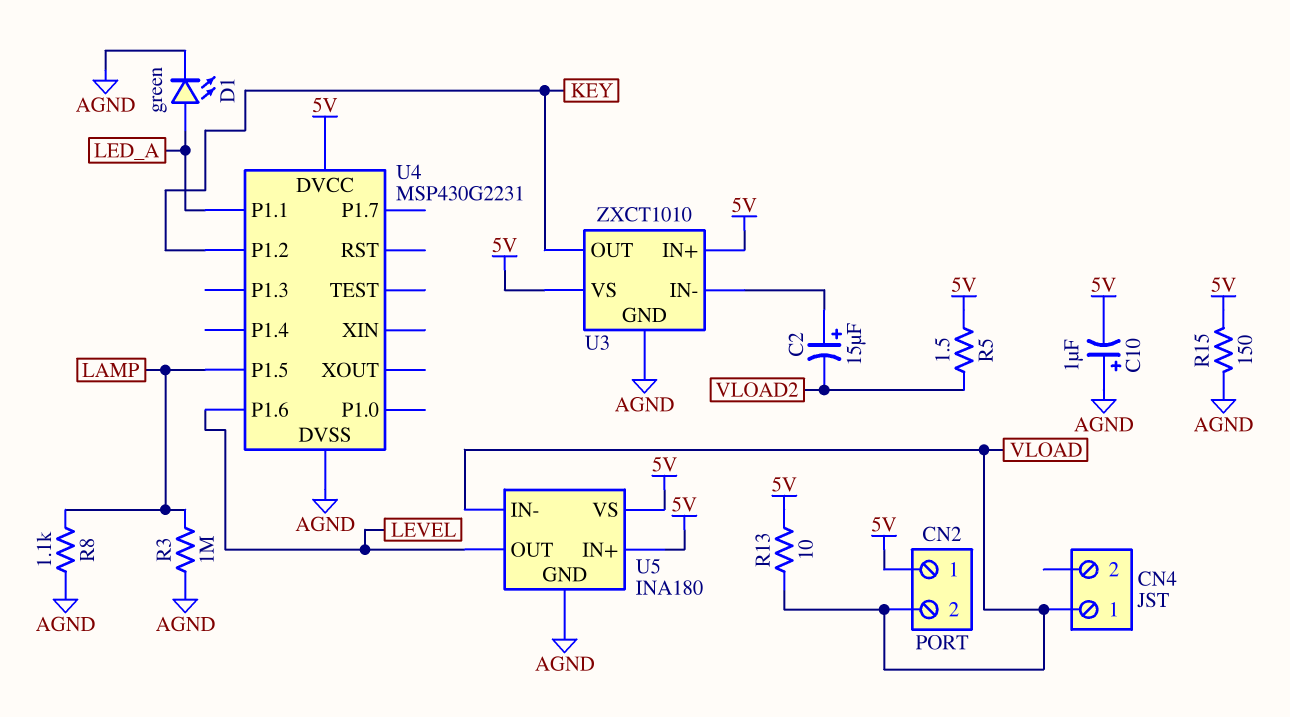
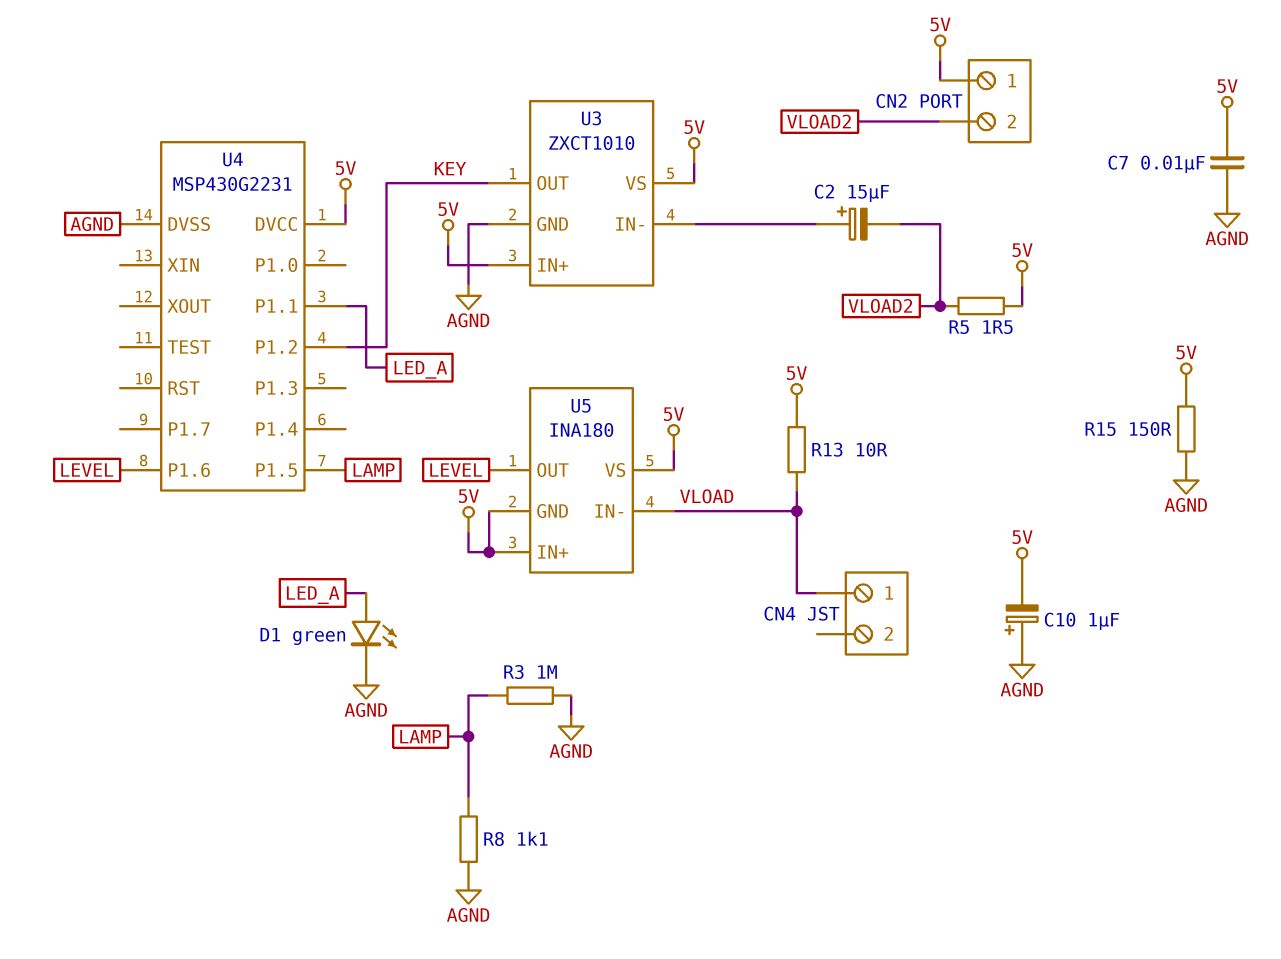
C7: none -> 10nF (5V, AGND)
CN2 pin 2: VLOAD -> VLOAD2
U5 pin GND: AGND -> 5V

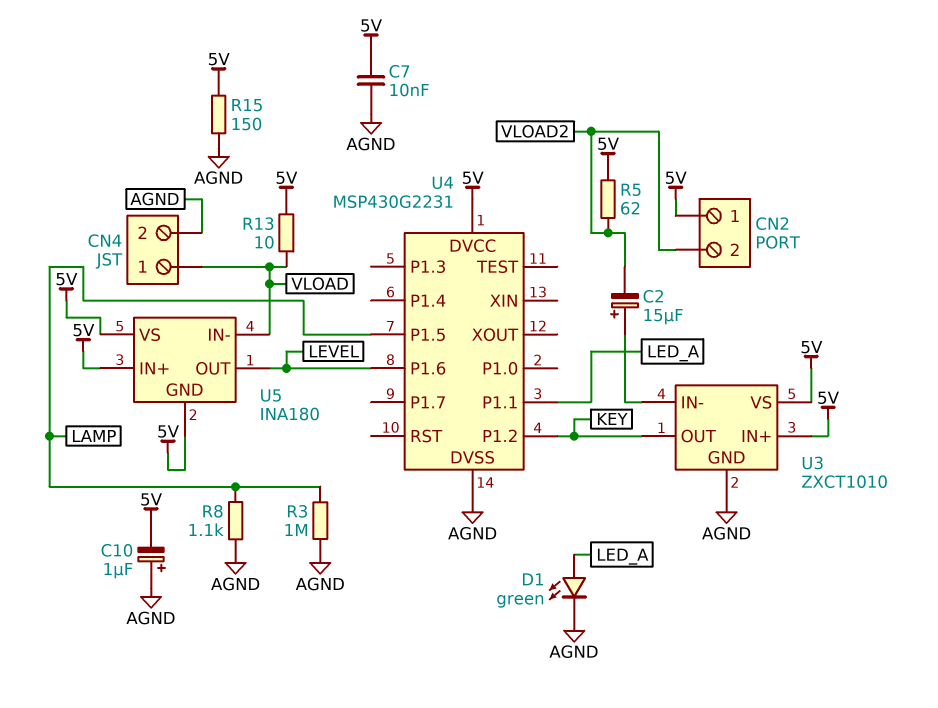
CN4 pin 2: none -> AGND
R5: 1.5 (5V, VLOAD2) -> 62 (5V, VLOAD2)

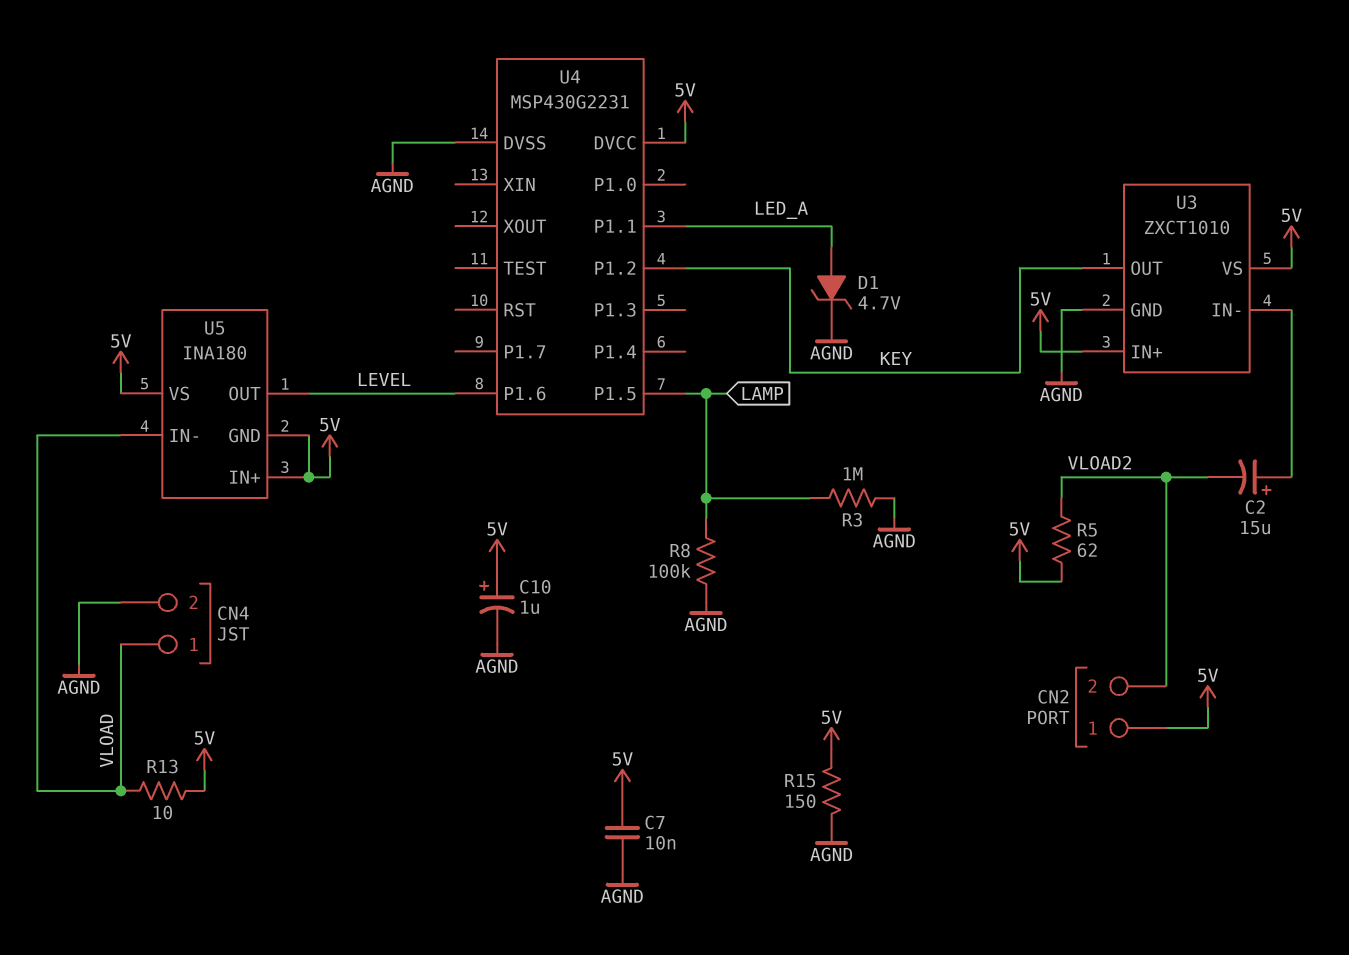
C10: 1uF (plus AGND, minus 5V) -> 1uF (plus 5V, minus AGND)
D1: LED green (A LED_A, K AGND) -> zener 4.7V (A LED_A, K AGND)
R8: 1.1k (AGND, LAMP) -> 100k (AGND, LAMP)

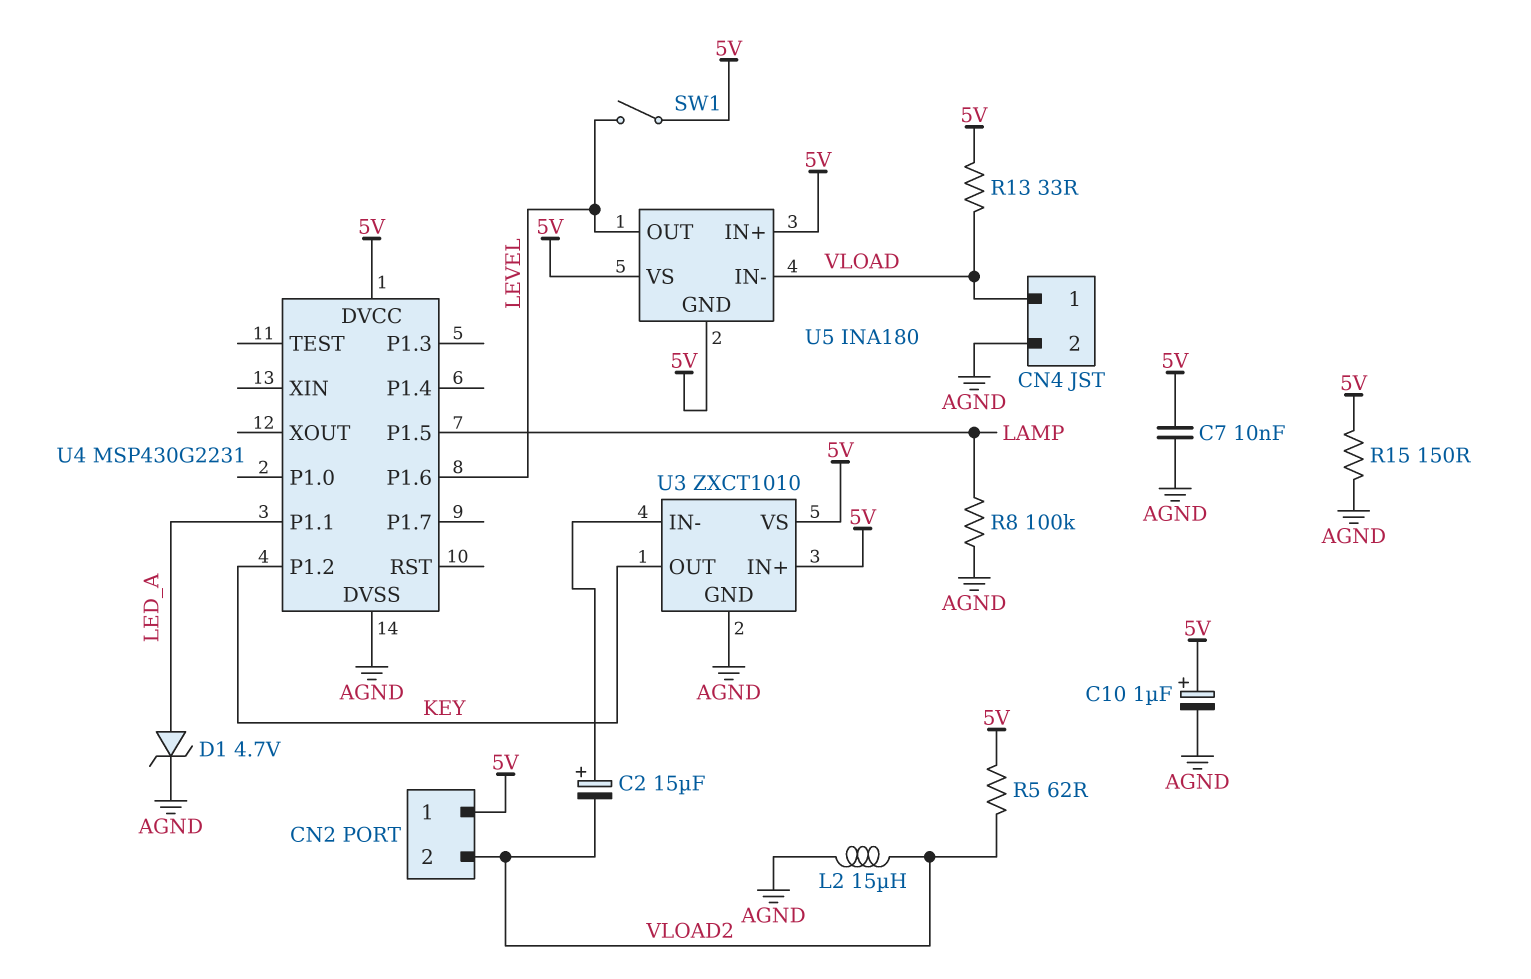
L2: none -> 15uH (AGND, VLOAD2)
R3: 1M (AGND, LAMP) -> none
R13: 10 (5V, VLOAD) -> 33 (5V, VLOAD)
SW1: none -> switch (5V, LEVEL)

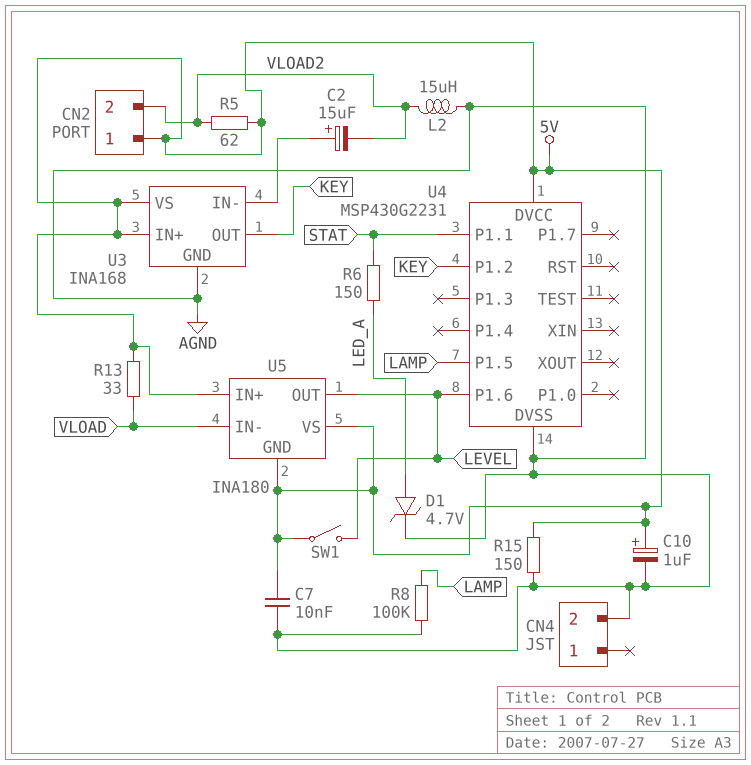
CN4 pin 1: VLOAD -> none
R6: none -> 150 (LED_A, STAT)
U3: ZXCT1010 -> INA168
U4 pin P1.1: LED_A -> STAT

